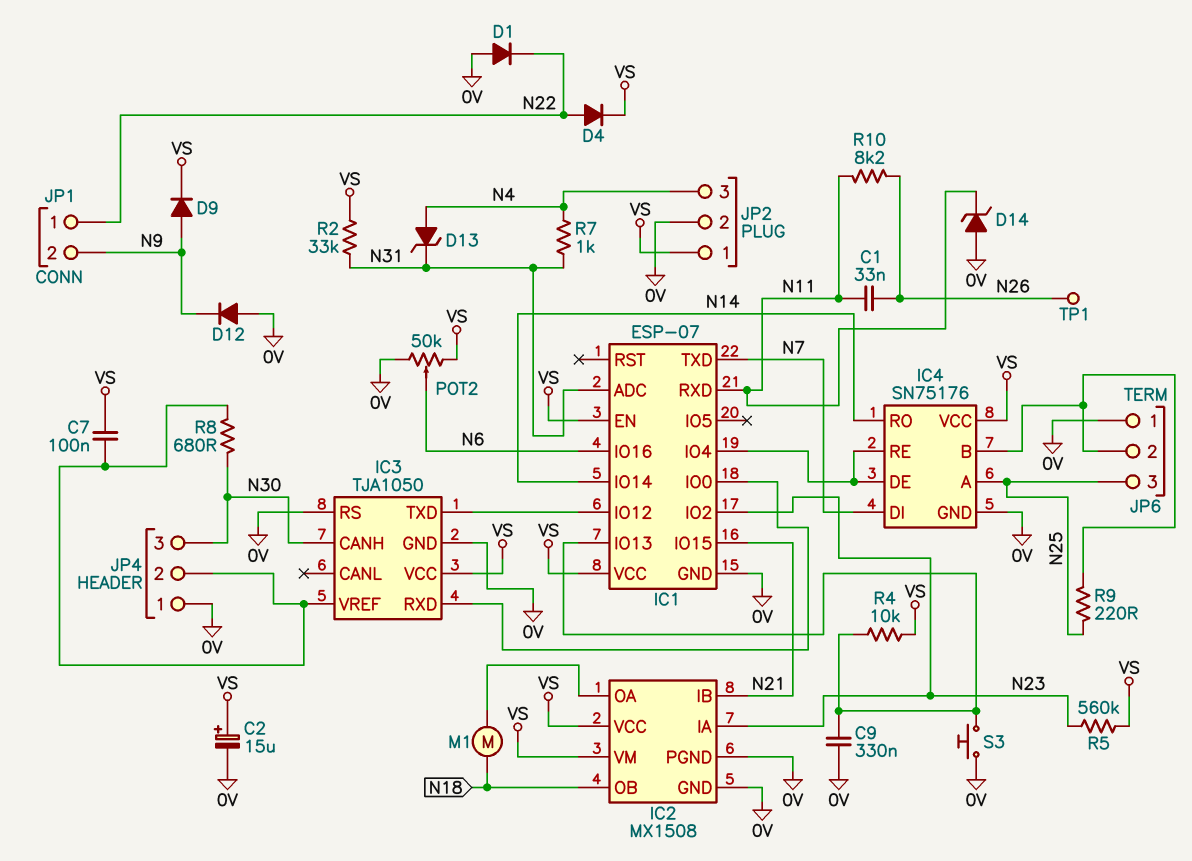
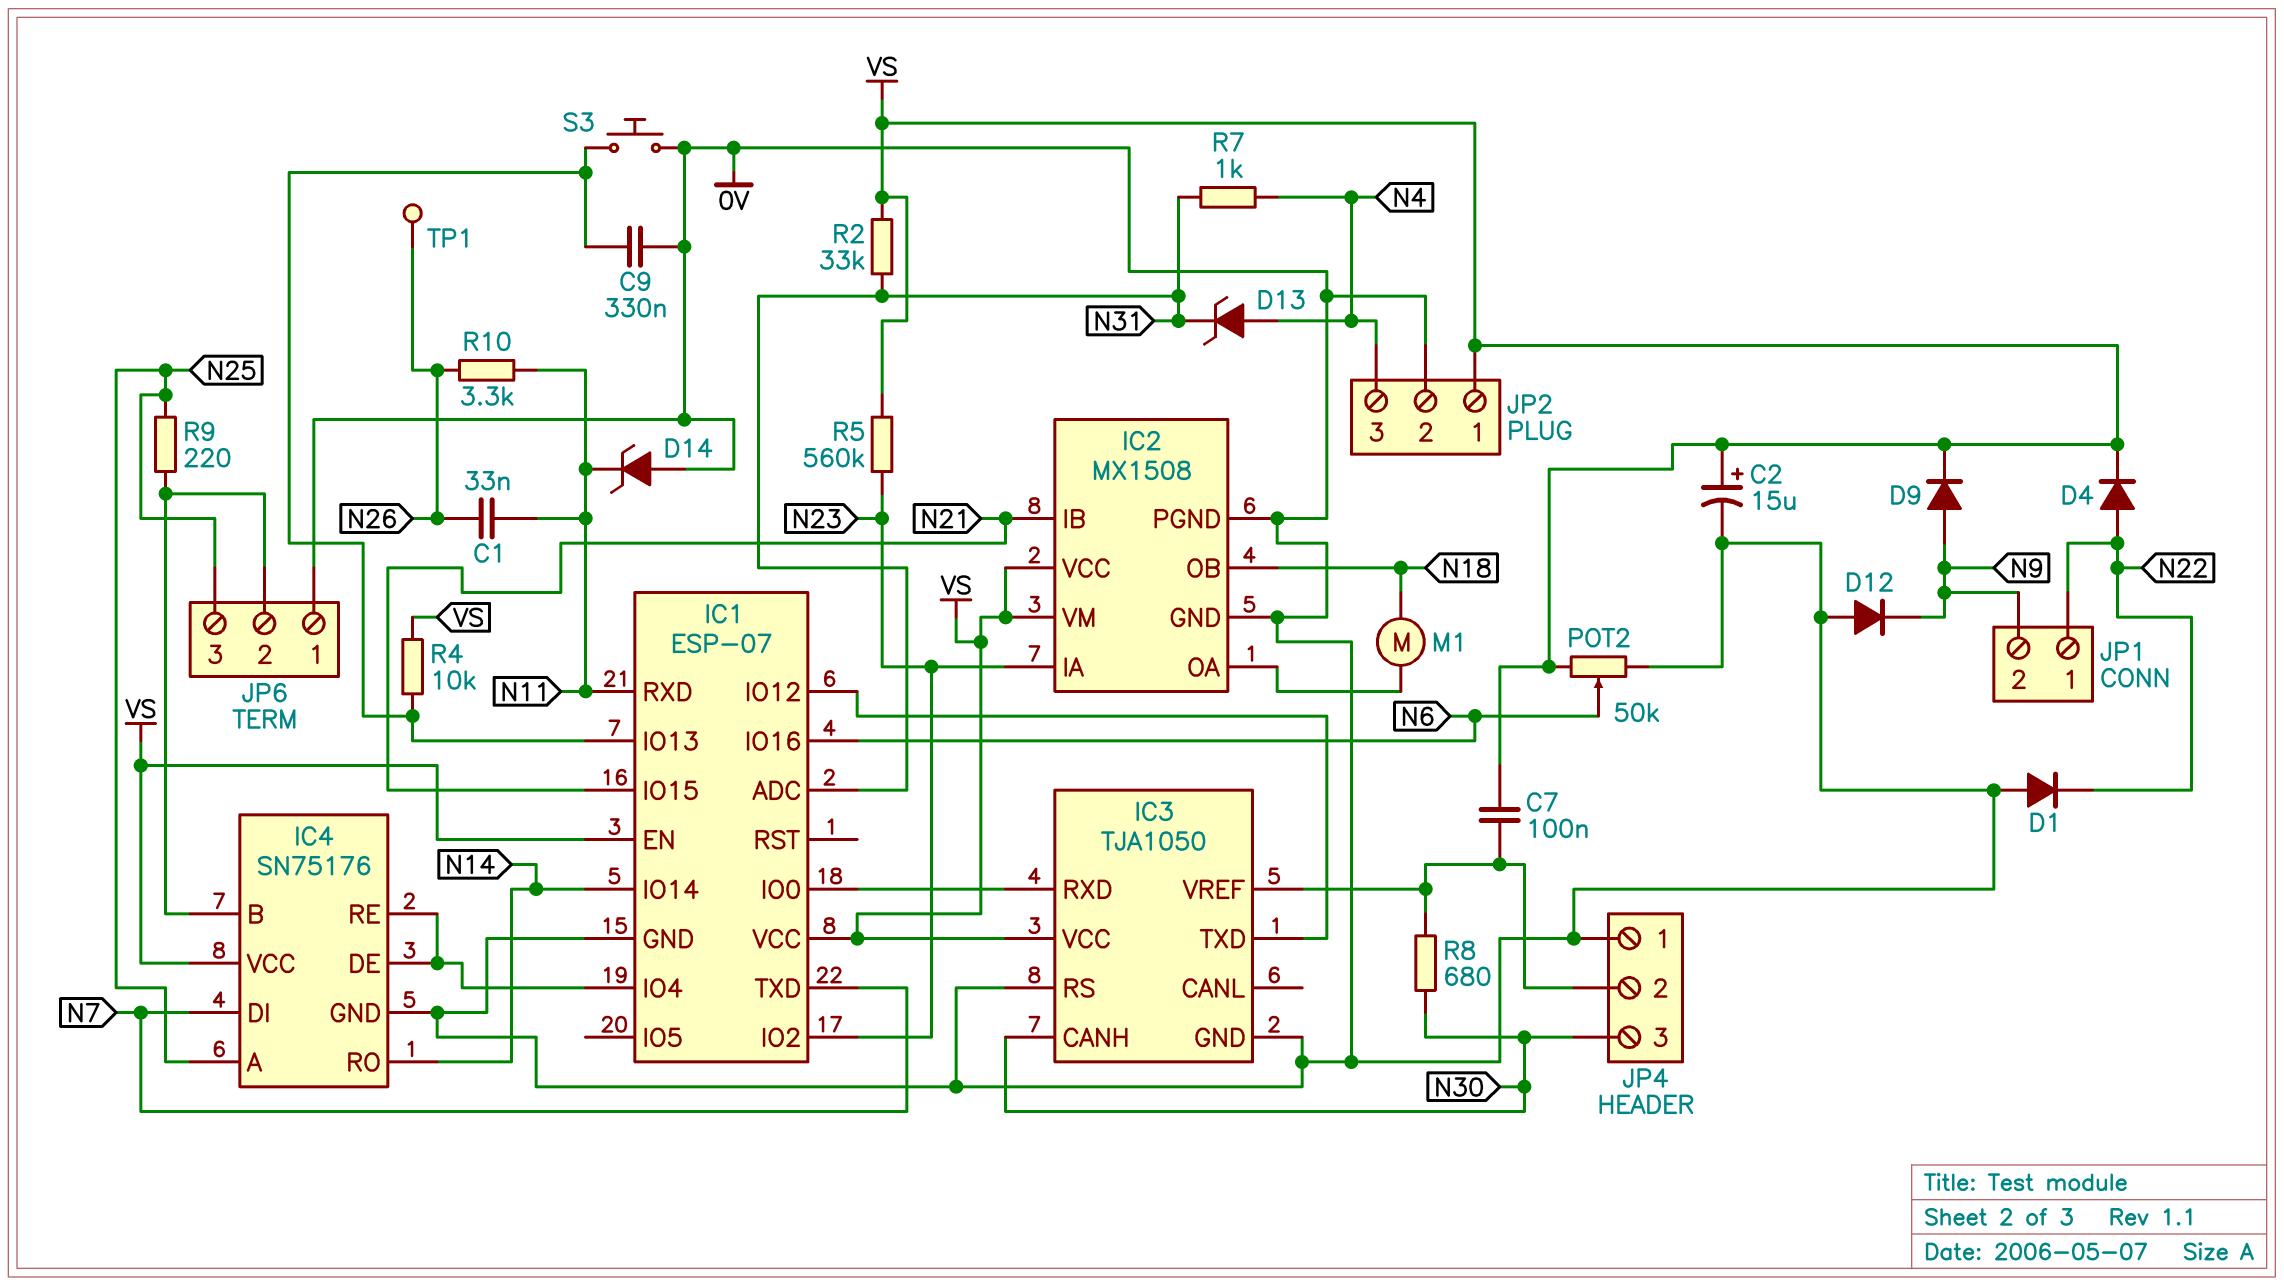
R10: 8.2k (N11, N26) -> 3.3k (N11, N26)

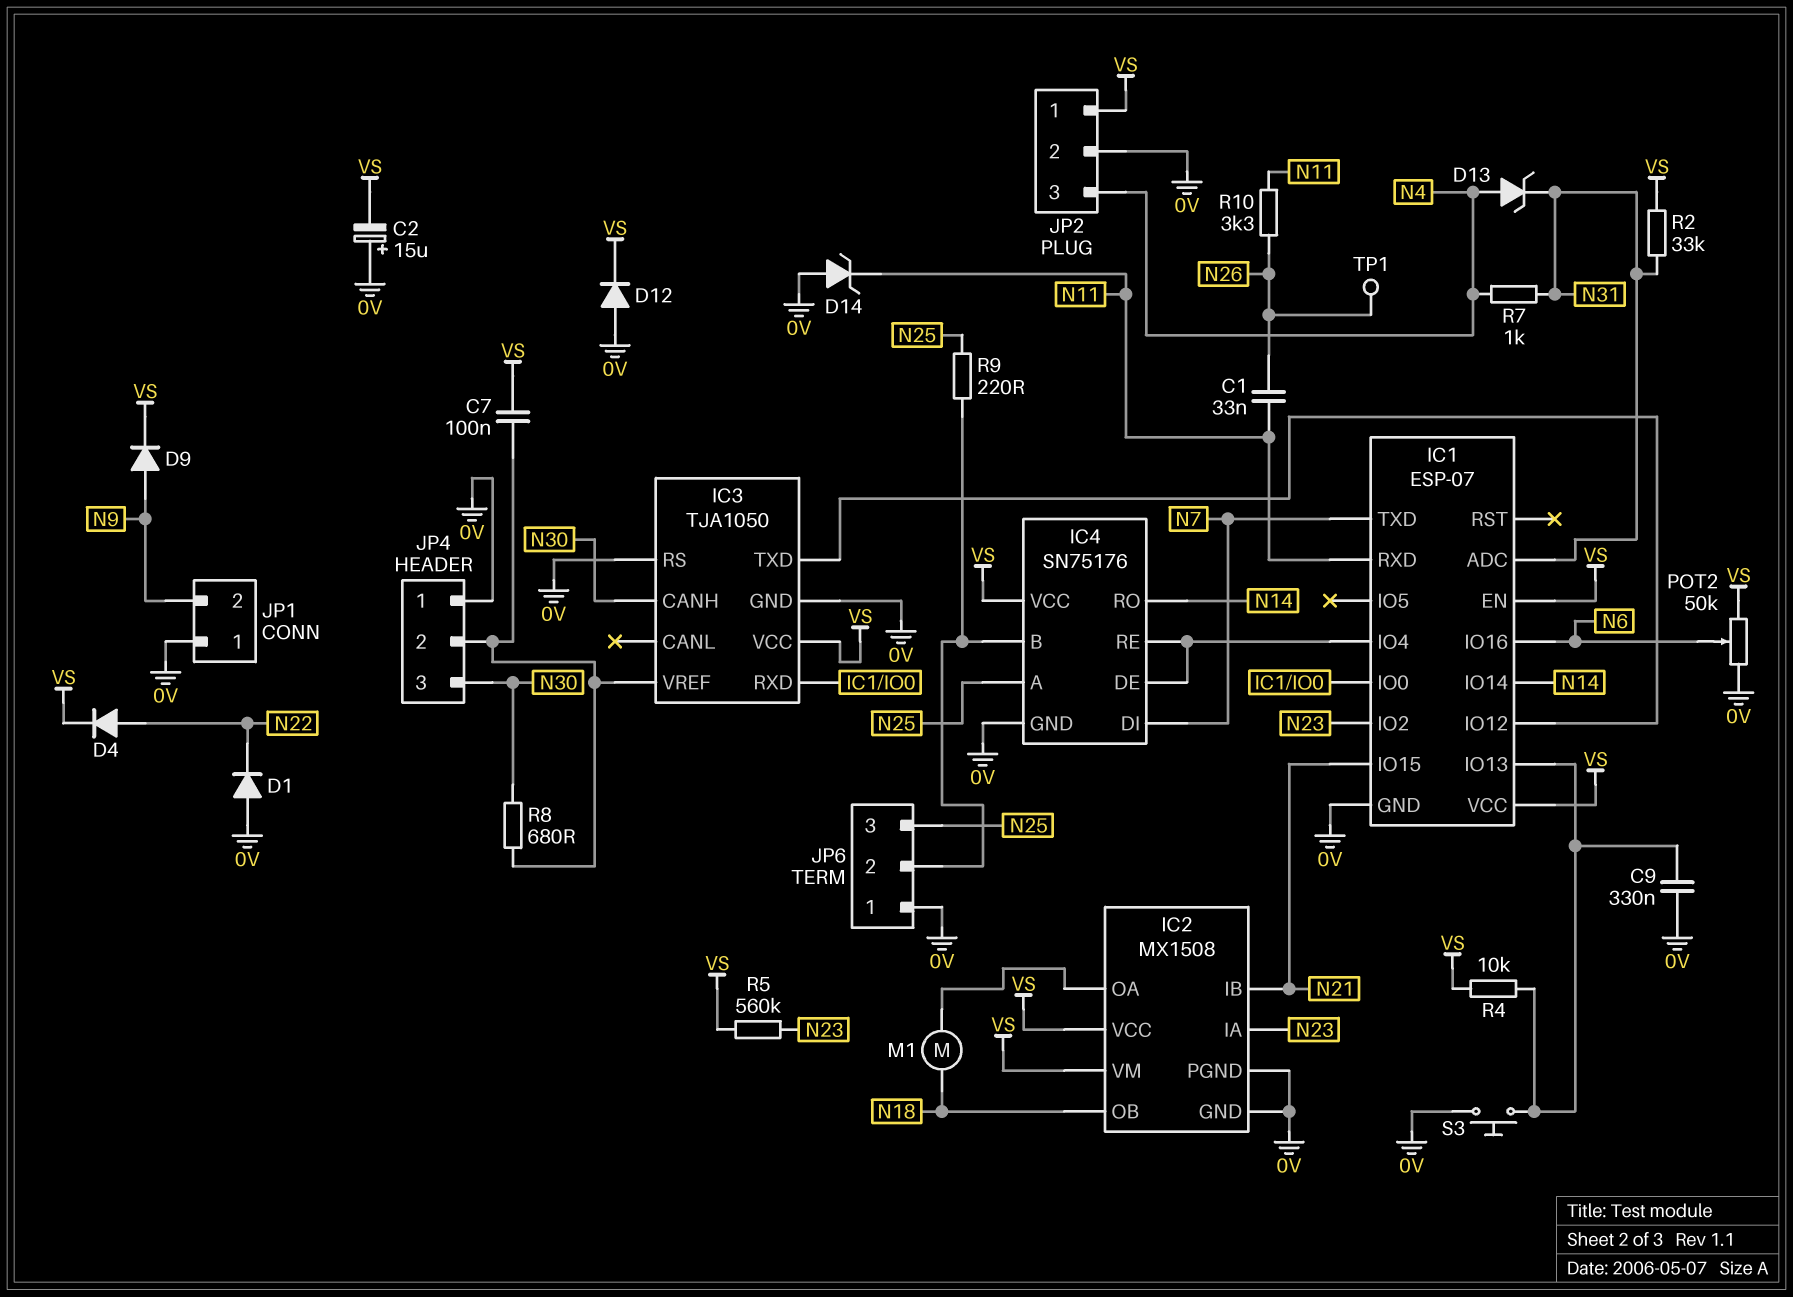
C2: 15uF (plus VS, minus 0V) -> 15uF (plus 0V, minus VS)
D12: diode (A 0V, K N9) -> diode (A 0V, K VS)
JP1 pin 1: N22 -> 0V

